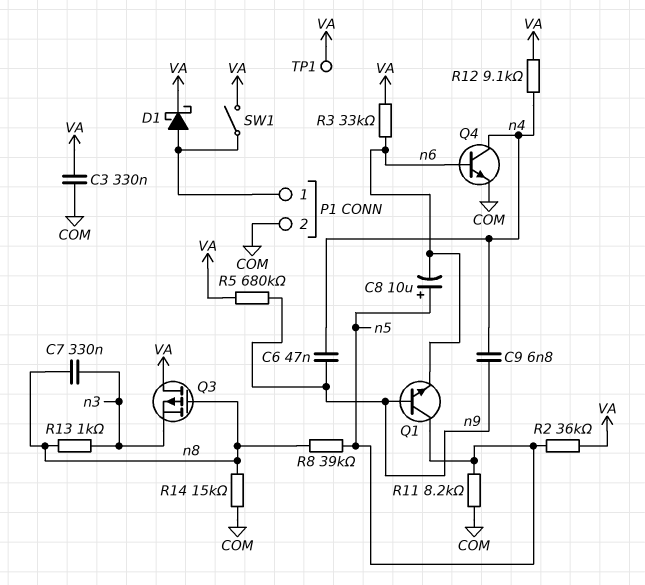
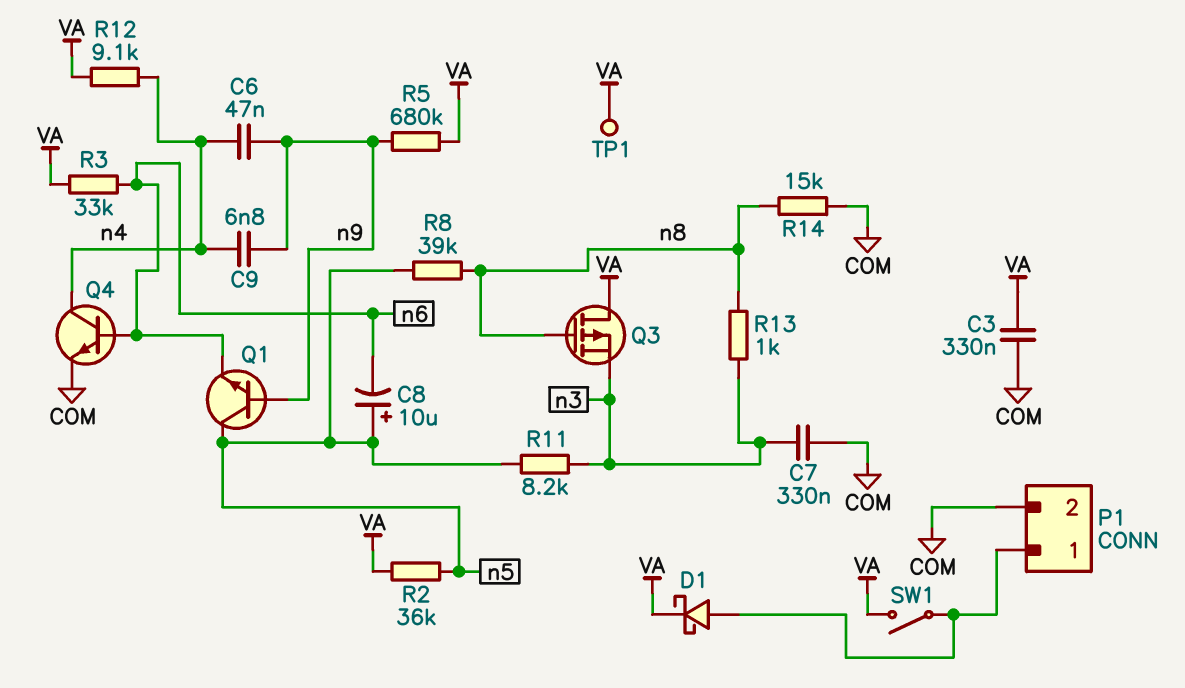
C7: 330nF (n3, n8) -> 330nF (COM, n3)
R11: 8.2k (COM, n5) -> 8.2k (n3, n5)

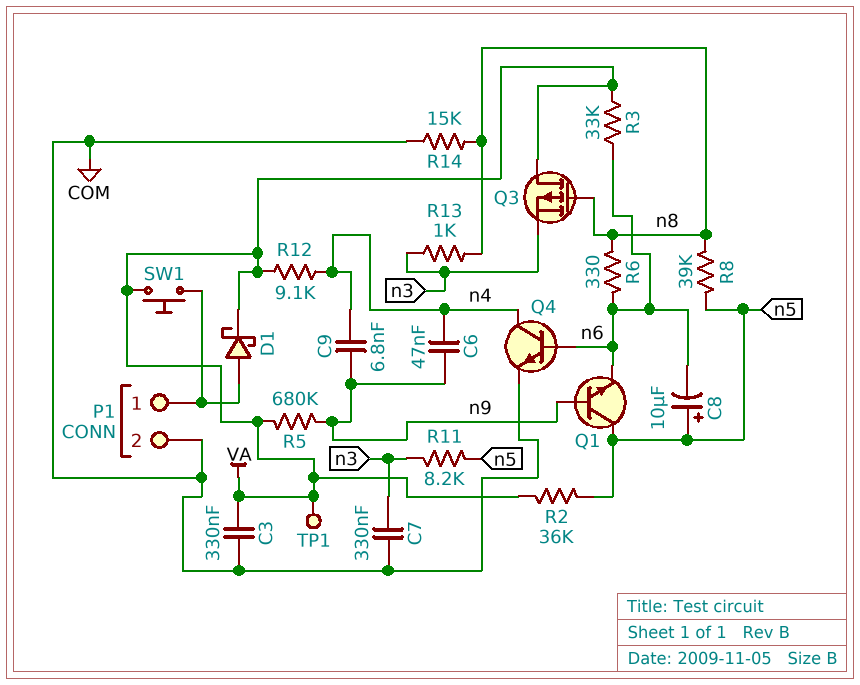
R6: none -> 330 (n6, n8)
SW1: switch (P1/1, VA) -> button (P1/1, VA)

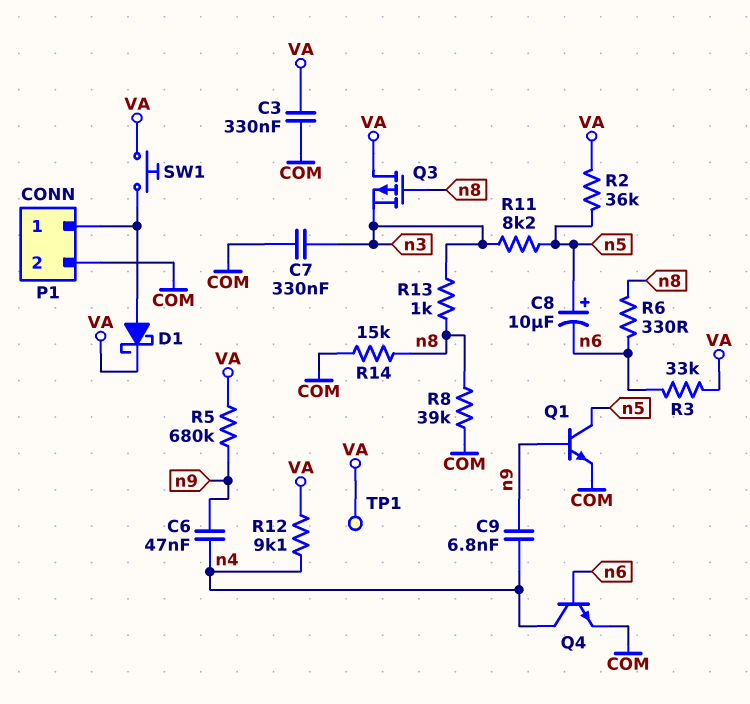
Q1: NPN (B n9, C n5, E n6) -> NPN (B n9, C n5, E COM)
R8: 39k (n5, n8) -> 39k (COM, n8)

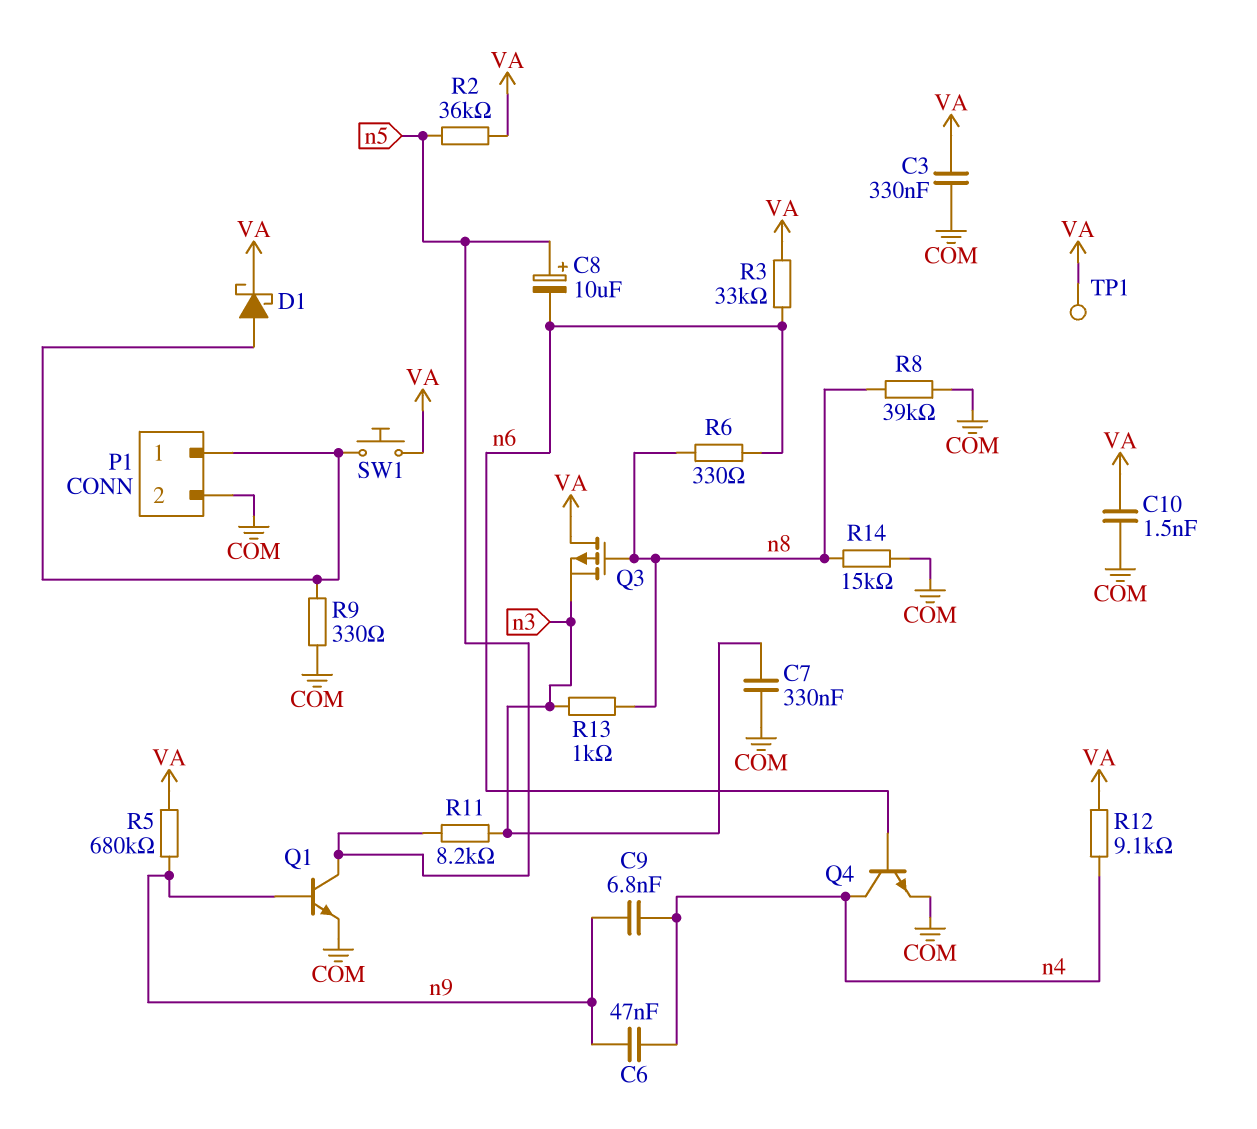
C10: none -> 1.5nF (COM, VA)
R9: none -> 330 (COM, P1/1)

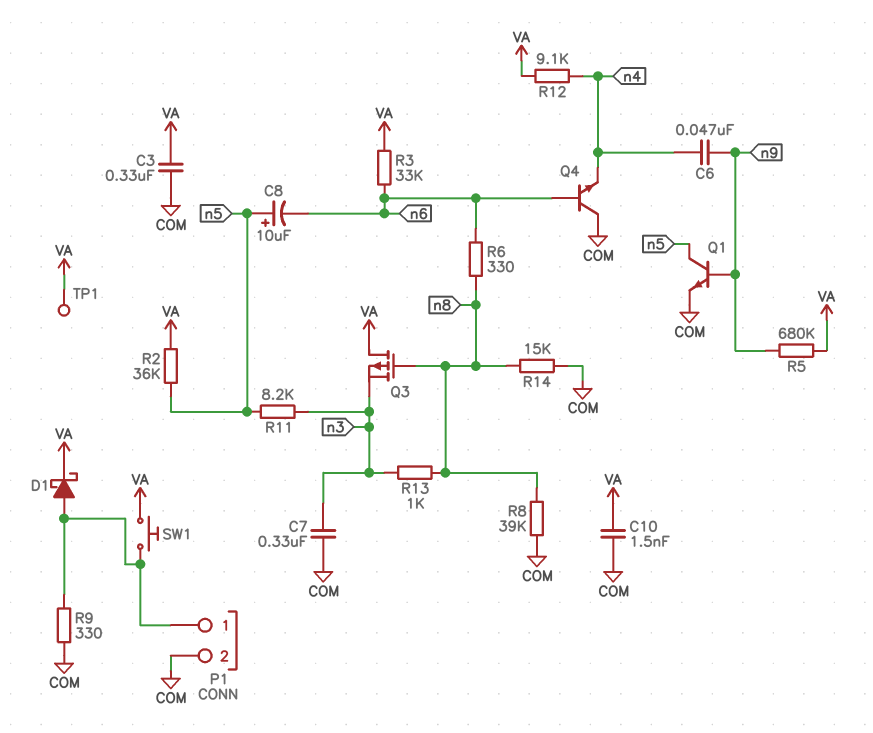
C9: 6.8nF (n4, n9) -> none
Q4: NPN (B n6, C n4, E COM) -> NPN (B n6, C COM, E n4)

